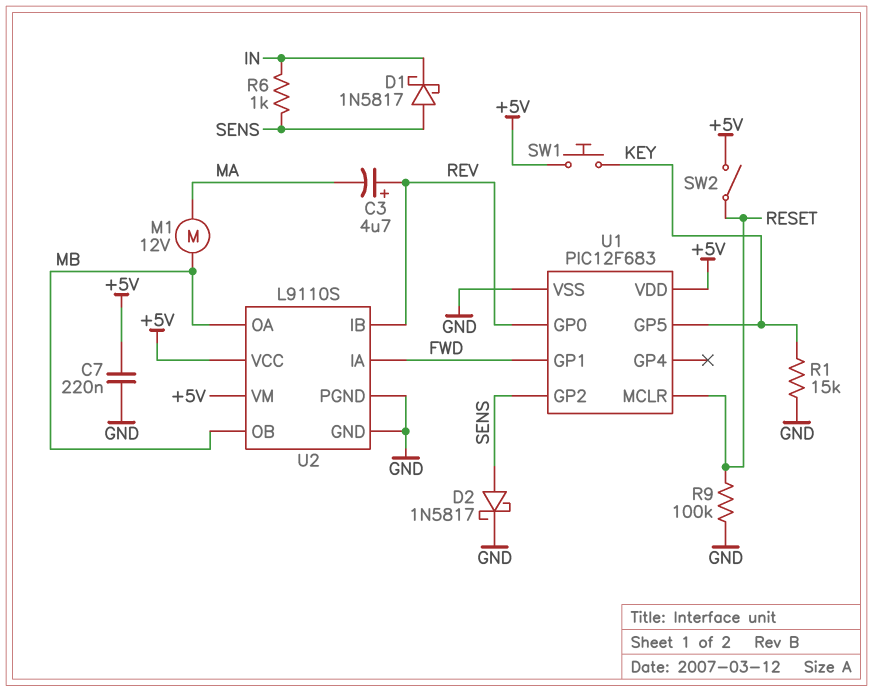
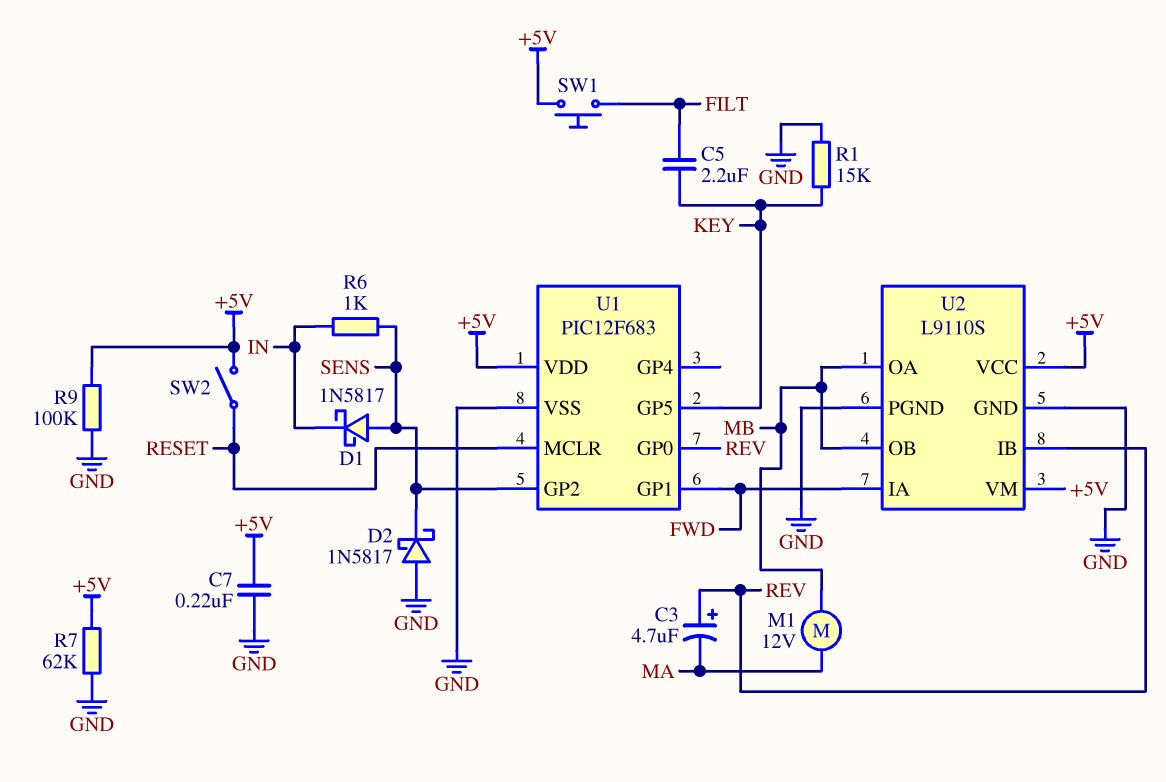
C5: none -> 2.2uF (FILT, KEY)
D2: schottky 1N5817 (A SENS, K GND) -> schottky 1N5817 (A GND, K SENS)
R7: none -> 62k (+5V, GND)
R9: 100k (GND, RESET) -> 100k (+5V, GND)
SW1: button (+5V, KEY) -> button (+5V, FILT)

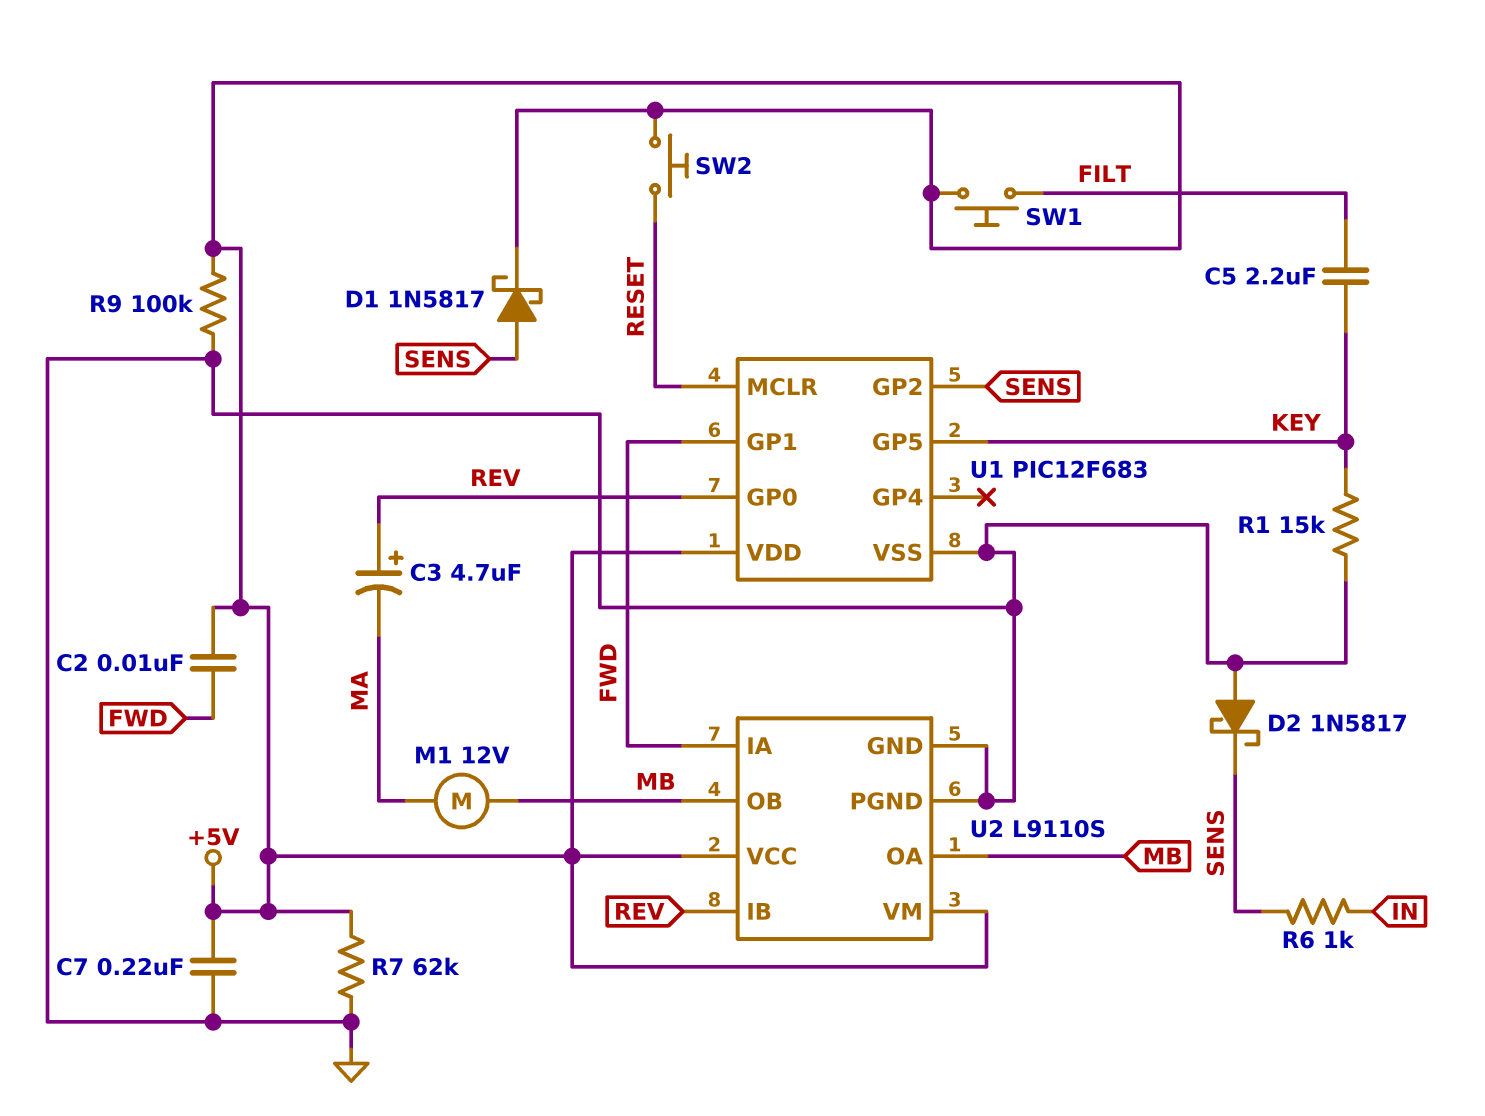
C2: none -> 10nF (+5V, FWD)
D1: schottky 1N5817 (A SENS, K IN) -> schottky 1N5817 (A SENS, K +5V)
SW2: switch (+5V, RESET) -> button (+5V, RESET)

